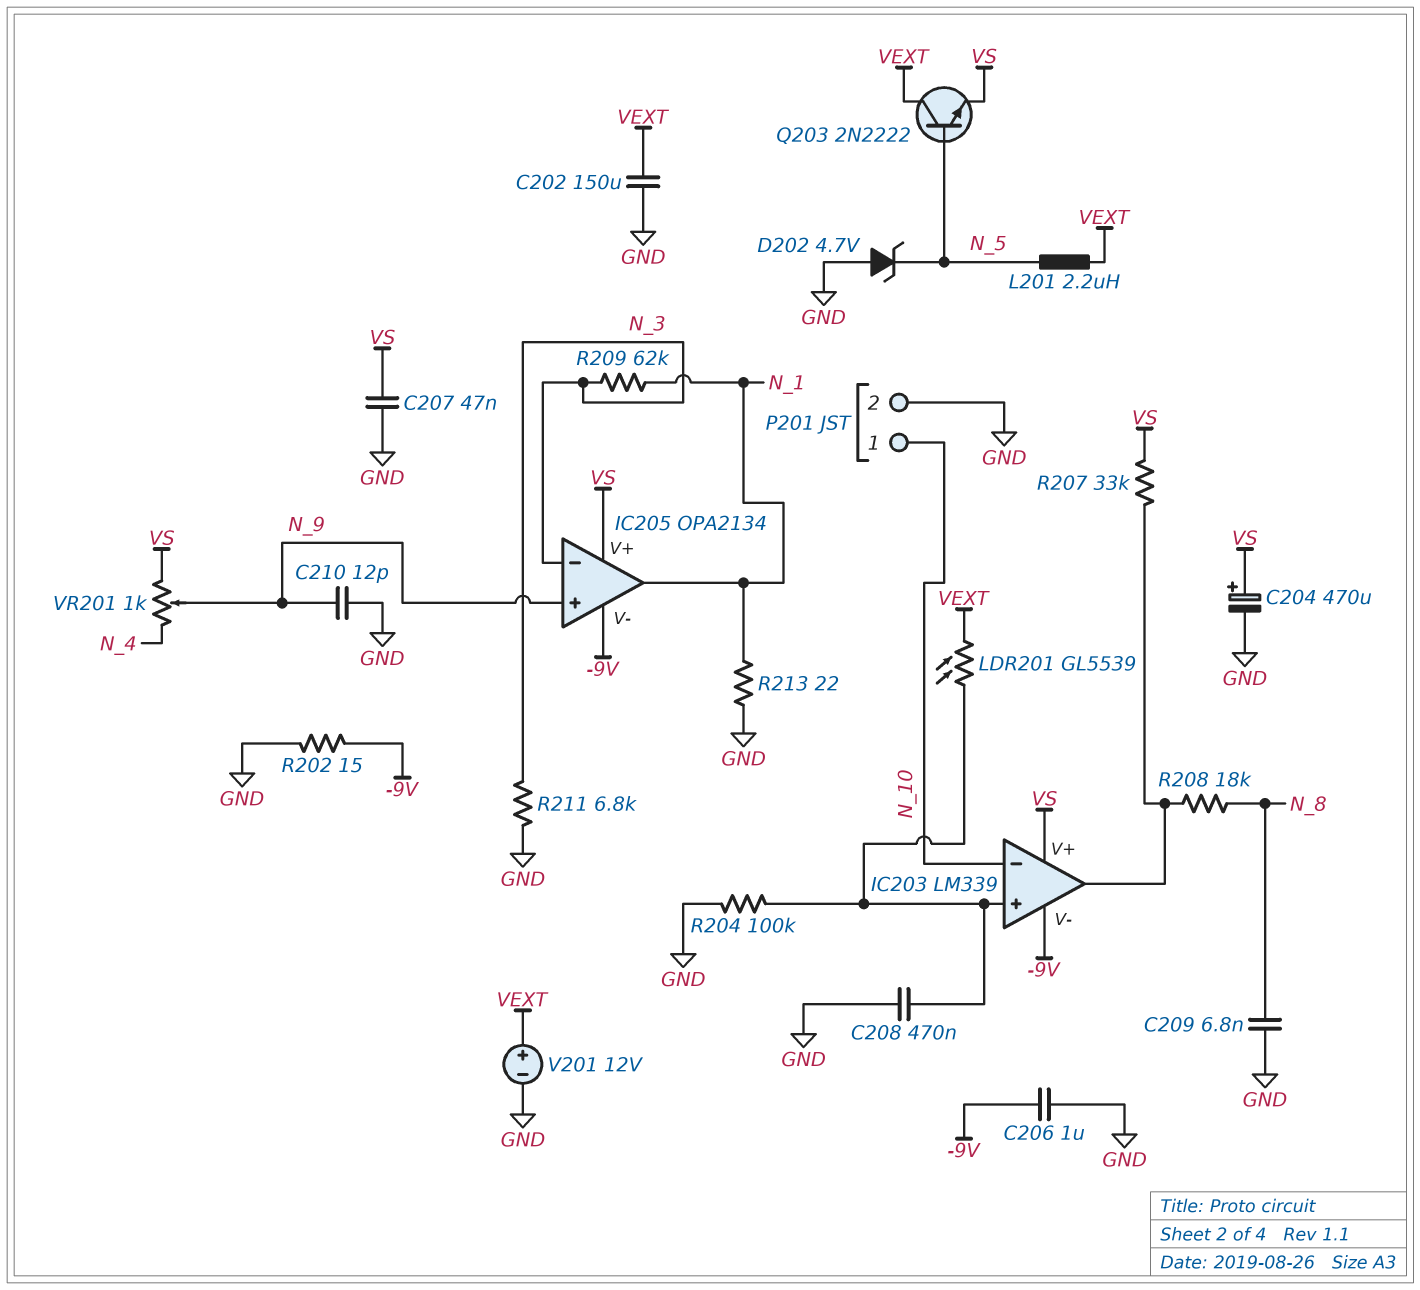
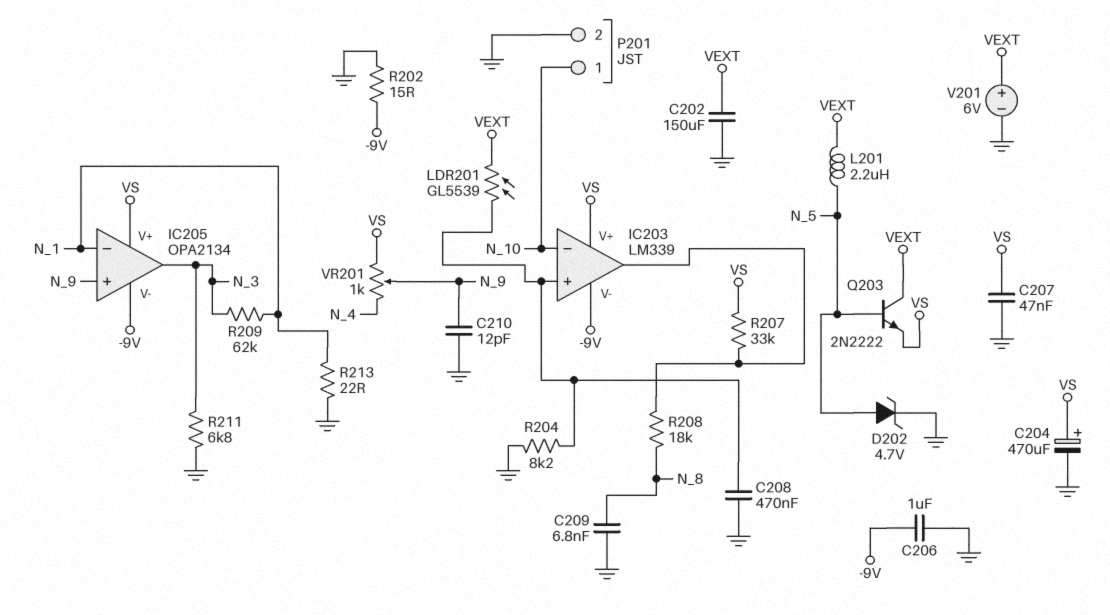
D202: zener 4.7V (A GND, K N_5) -> zener 4.7V (A N_5, K GND)
IC205 pin in-: N_3 -> N_1
IC205 pin out: N_1 -> N_3
R204: 100k (GND, IC203/in+) -> 8.2k (GND, IC203/in+)
V201: 12V (plus VEXT, minus GND) -> 6V (plus VEXT, minus GND)

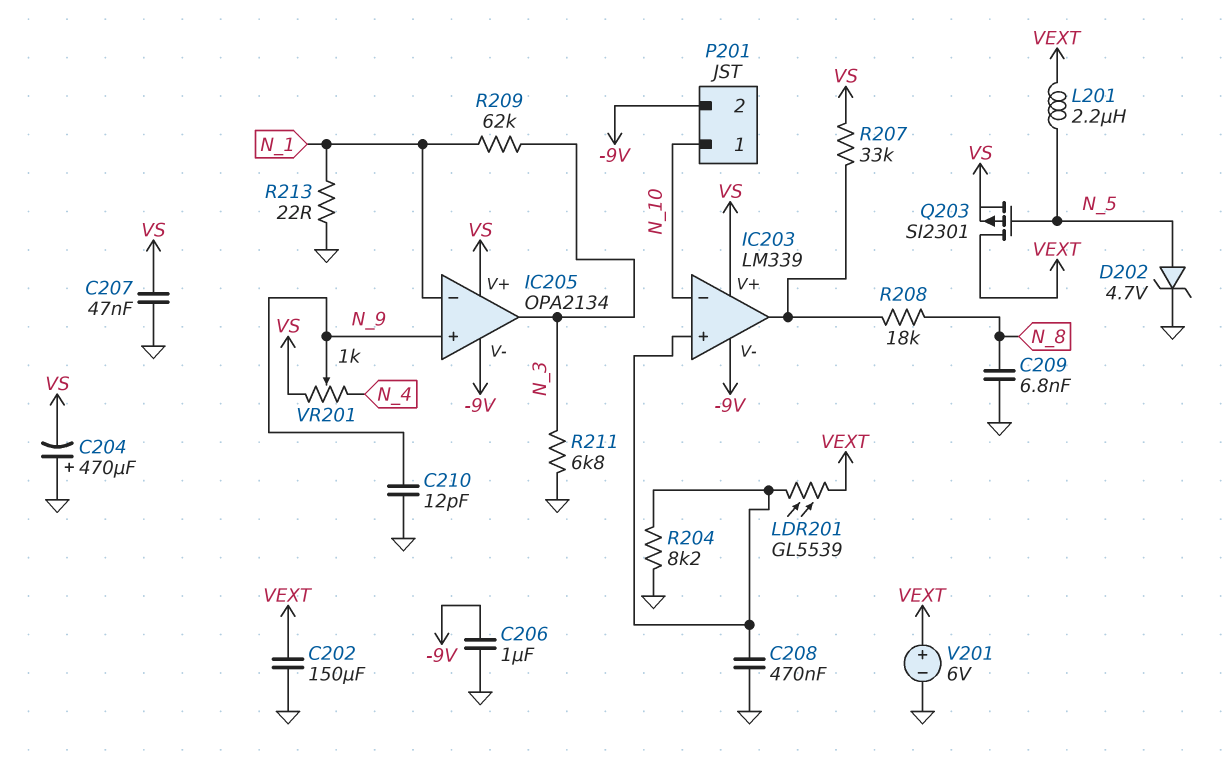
C204: 470uF (plus VS, minus GND) -> 470uF (plus GND, minus VS)
P201 pin 2: GND -> -9V
Q203: NPN 2N2222 (B N_5, C VEXT, E VS) -> PMOS SI2301 (G N_5, D VEXT, S VS)
R202: 15 (-9V, GND) -> none

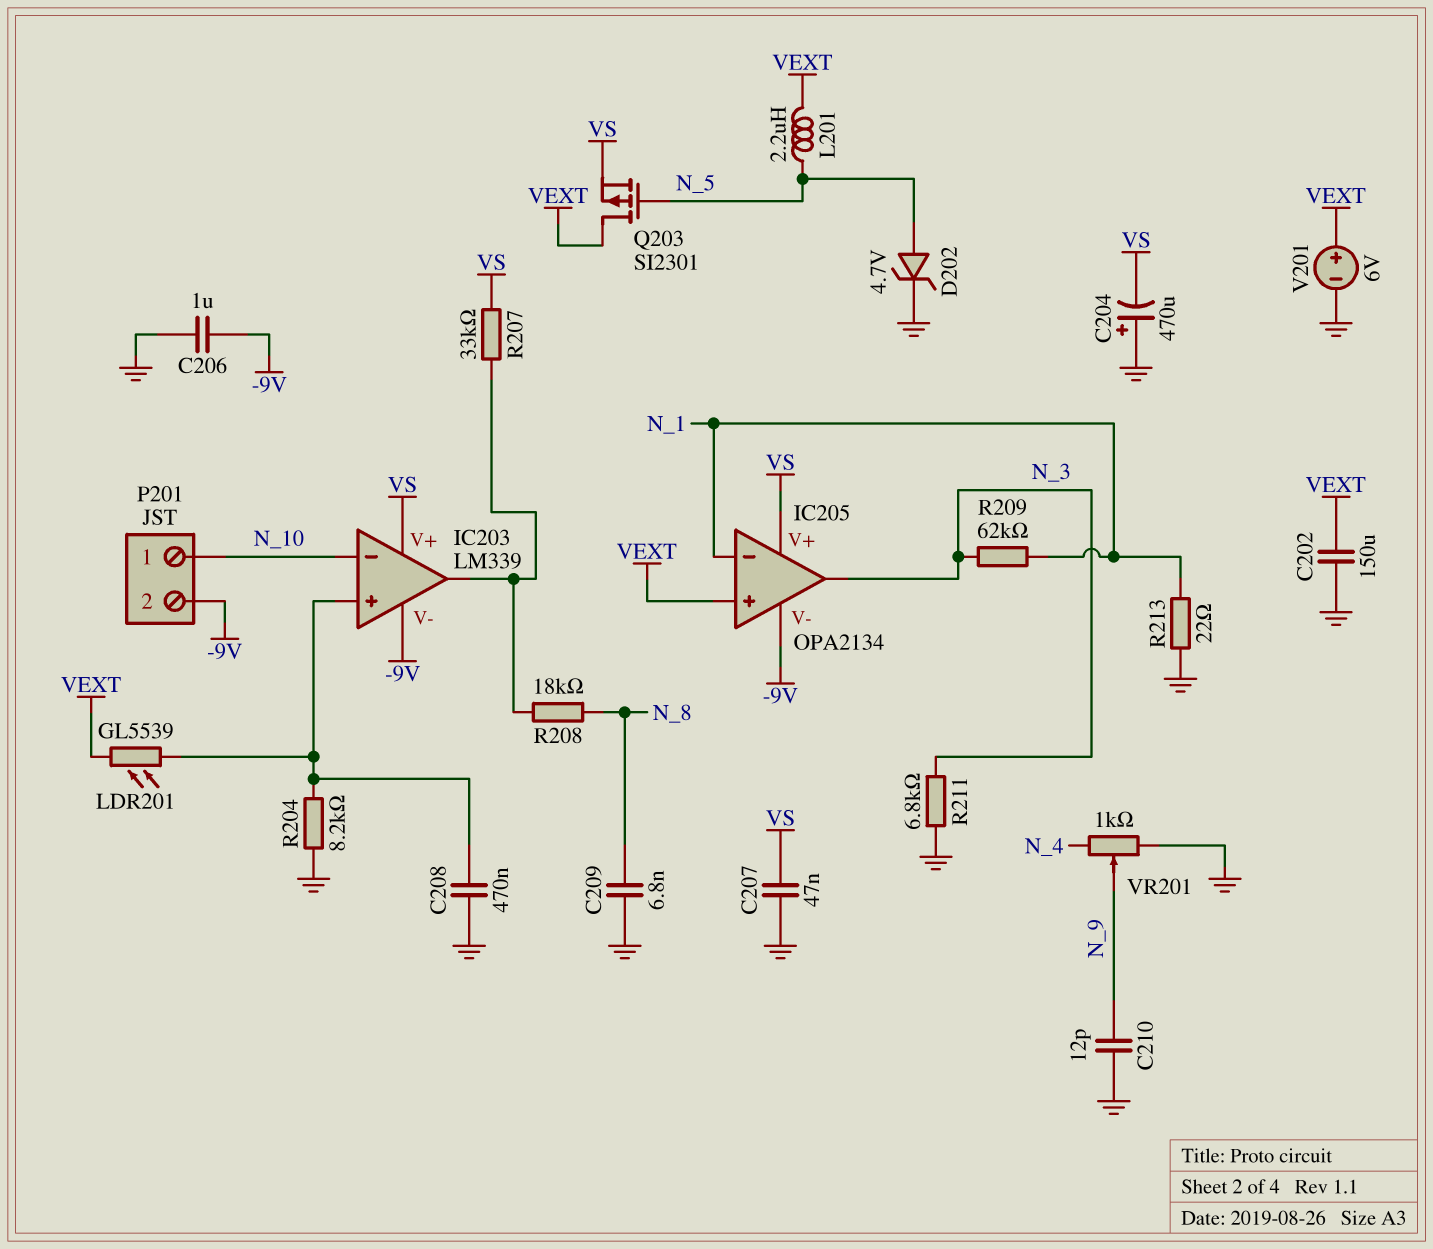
IC205 pin in+: N_9 -> VEXT
VR201: 1k (N_4, VS, wiper N_9) -> 1k (GND, N_4, wiper N_9)

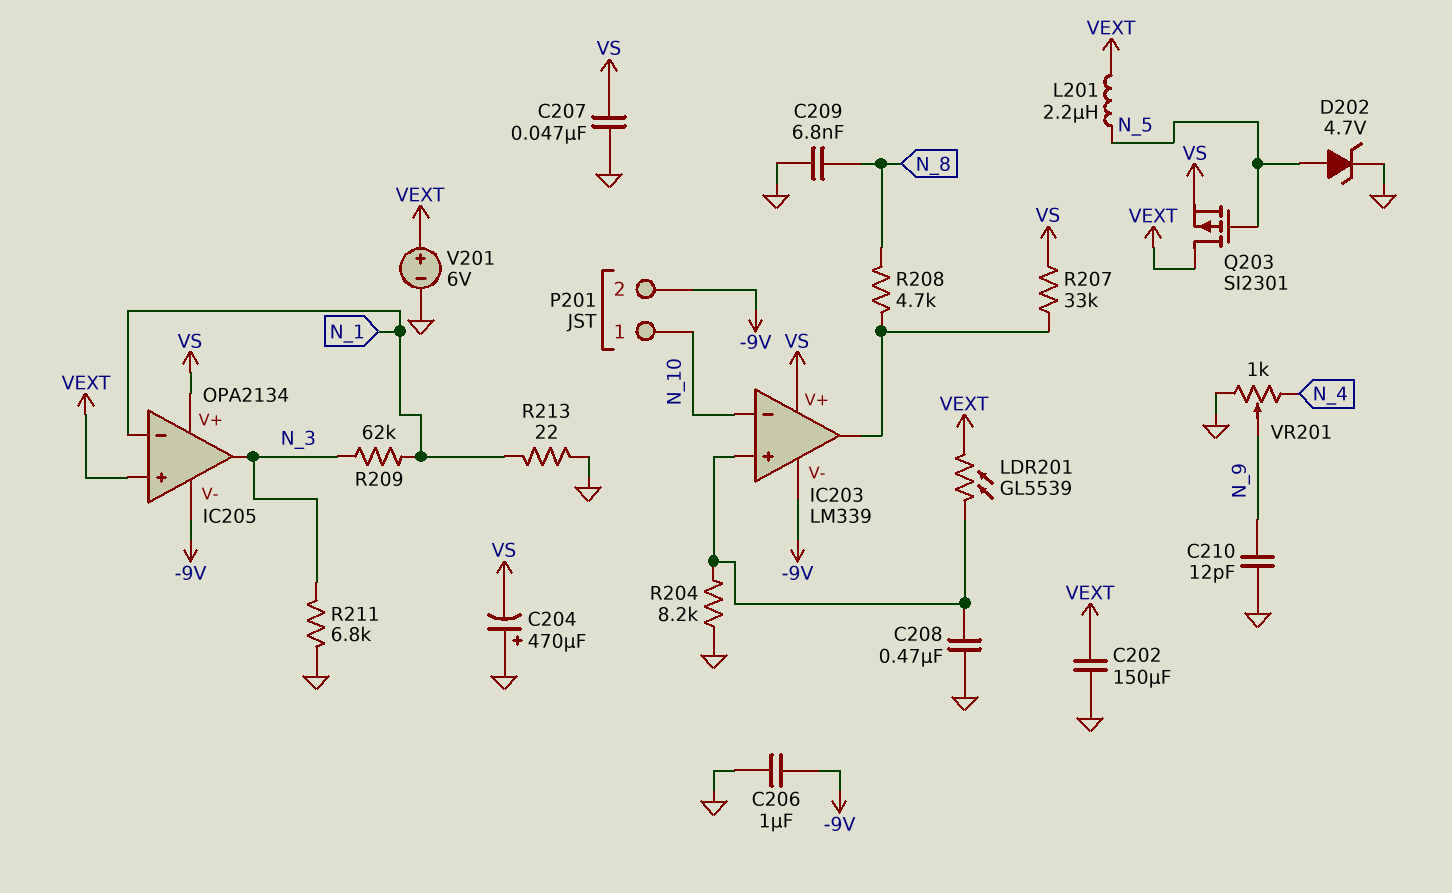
R208: 18k (IC203/out, N_8) -> 4.7k (IC203/out, N_8)

